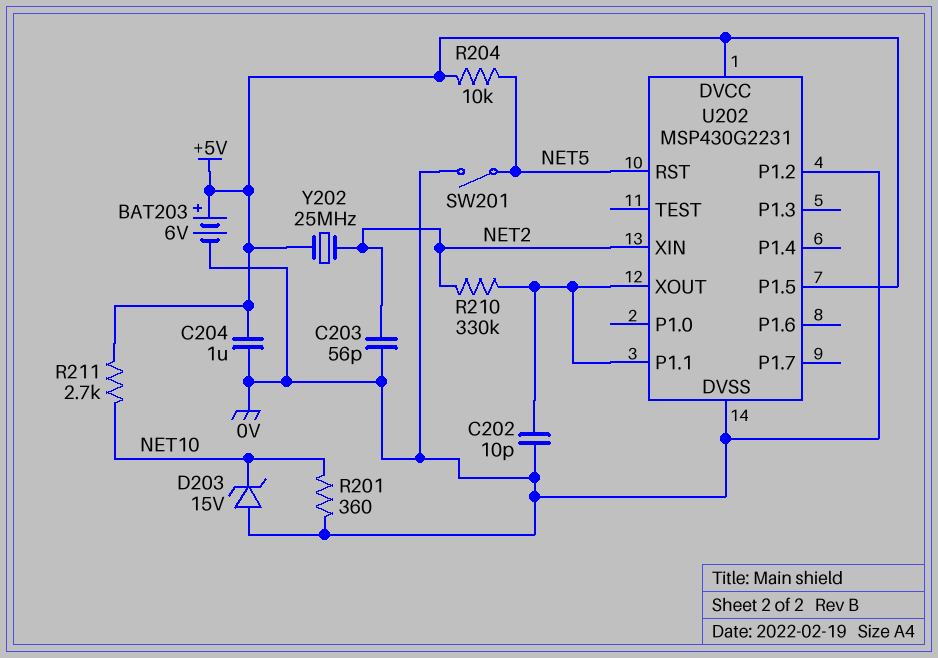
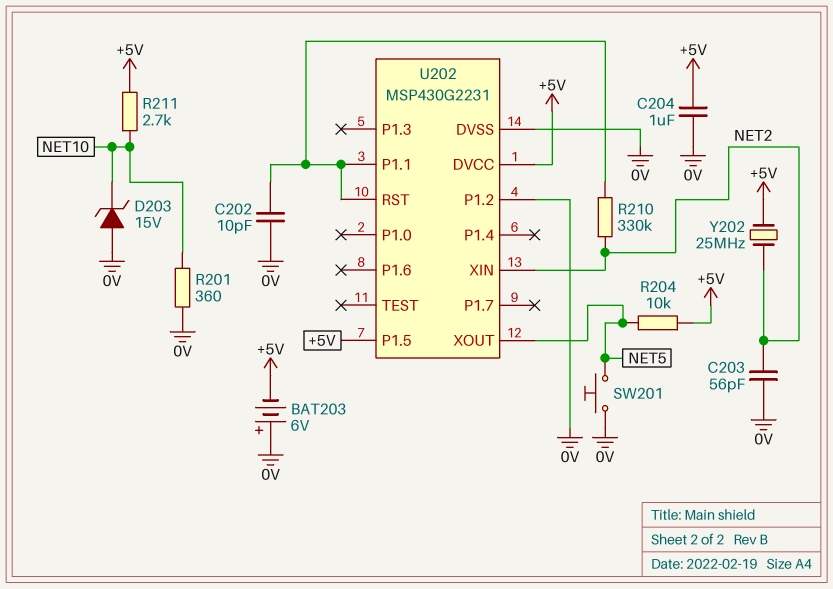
BAT203: 6V (plus +5V, minus 0V) -> 6V (plus 0V, minus +5V)
SW201: switch (0V, NET5) -> button (0V, NET5)
U202 pin RST: NET5 -> U202/P1.1
U202 pin XOUT: U202/P1.1 -> NET5

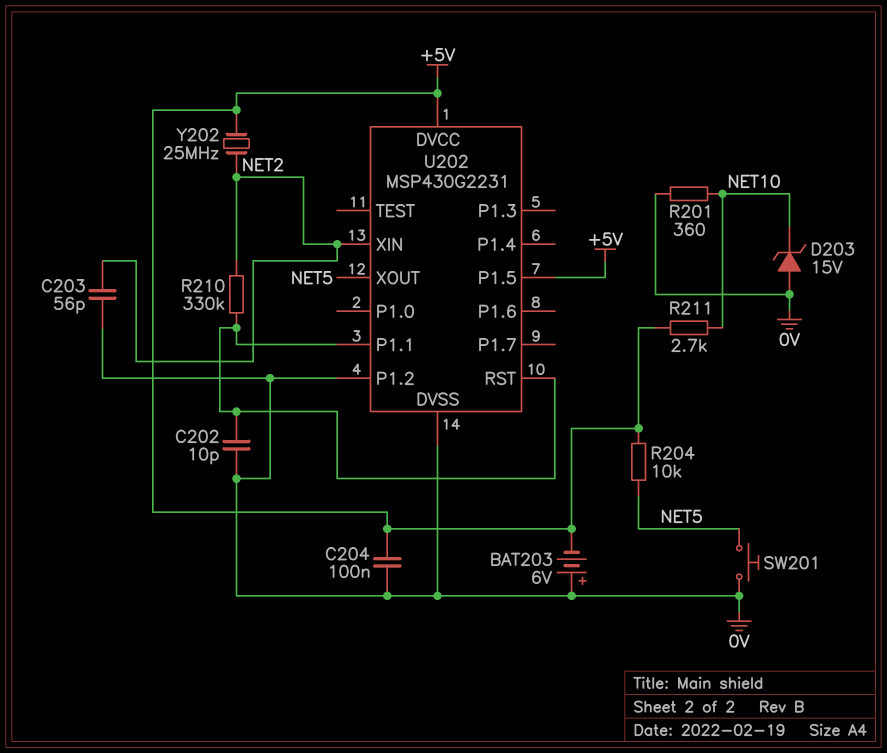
C204: 1uF (+5V, 0V) -> 100nF (+5V, 0V)

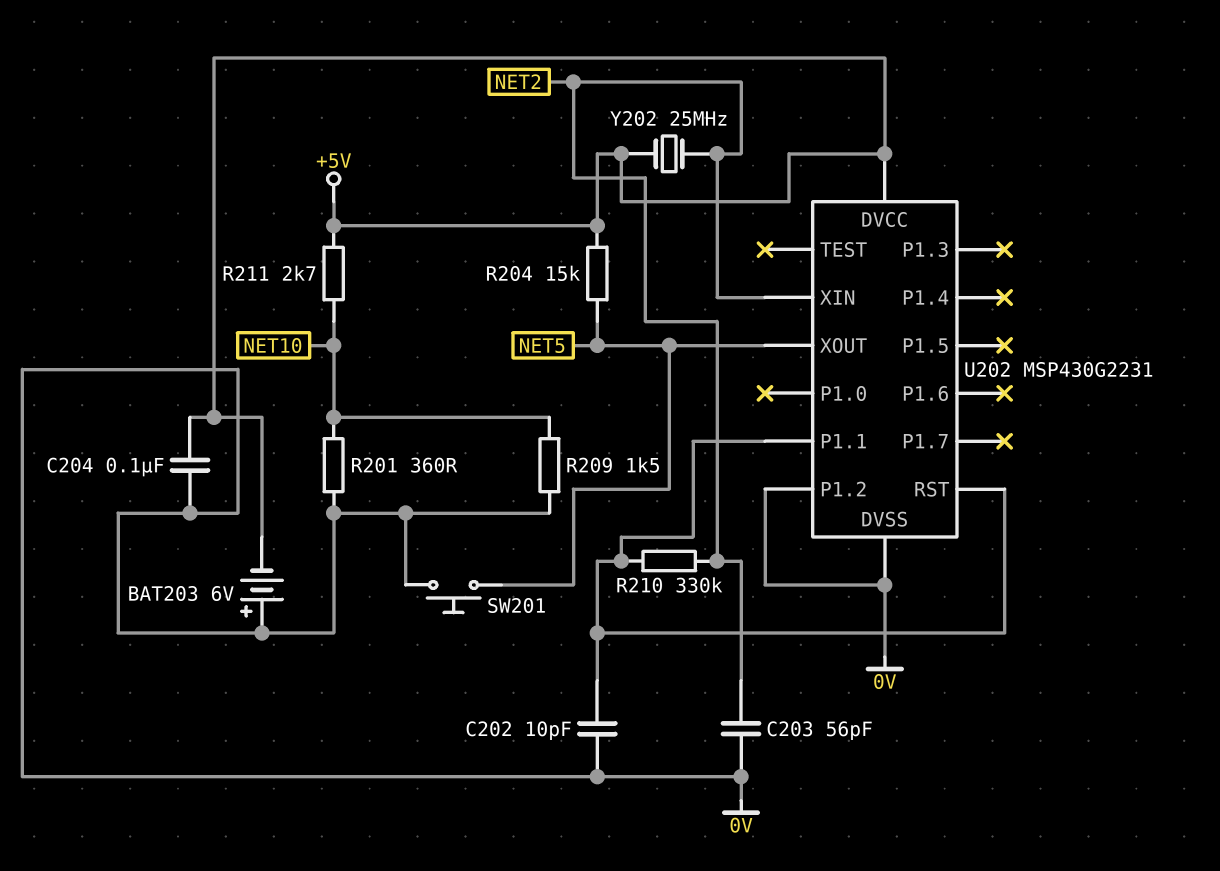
D203: zener 15V (A 0V, K NET10) -> none
R204: 10k (+5V, NET5) -> 15k (+5V, NET5)
R209: none -> 1.5k (0V, NET10)
U202 pin P1.5: +5V -> none

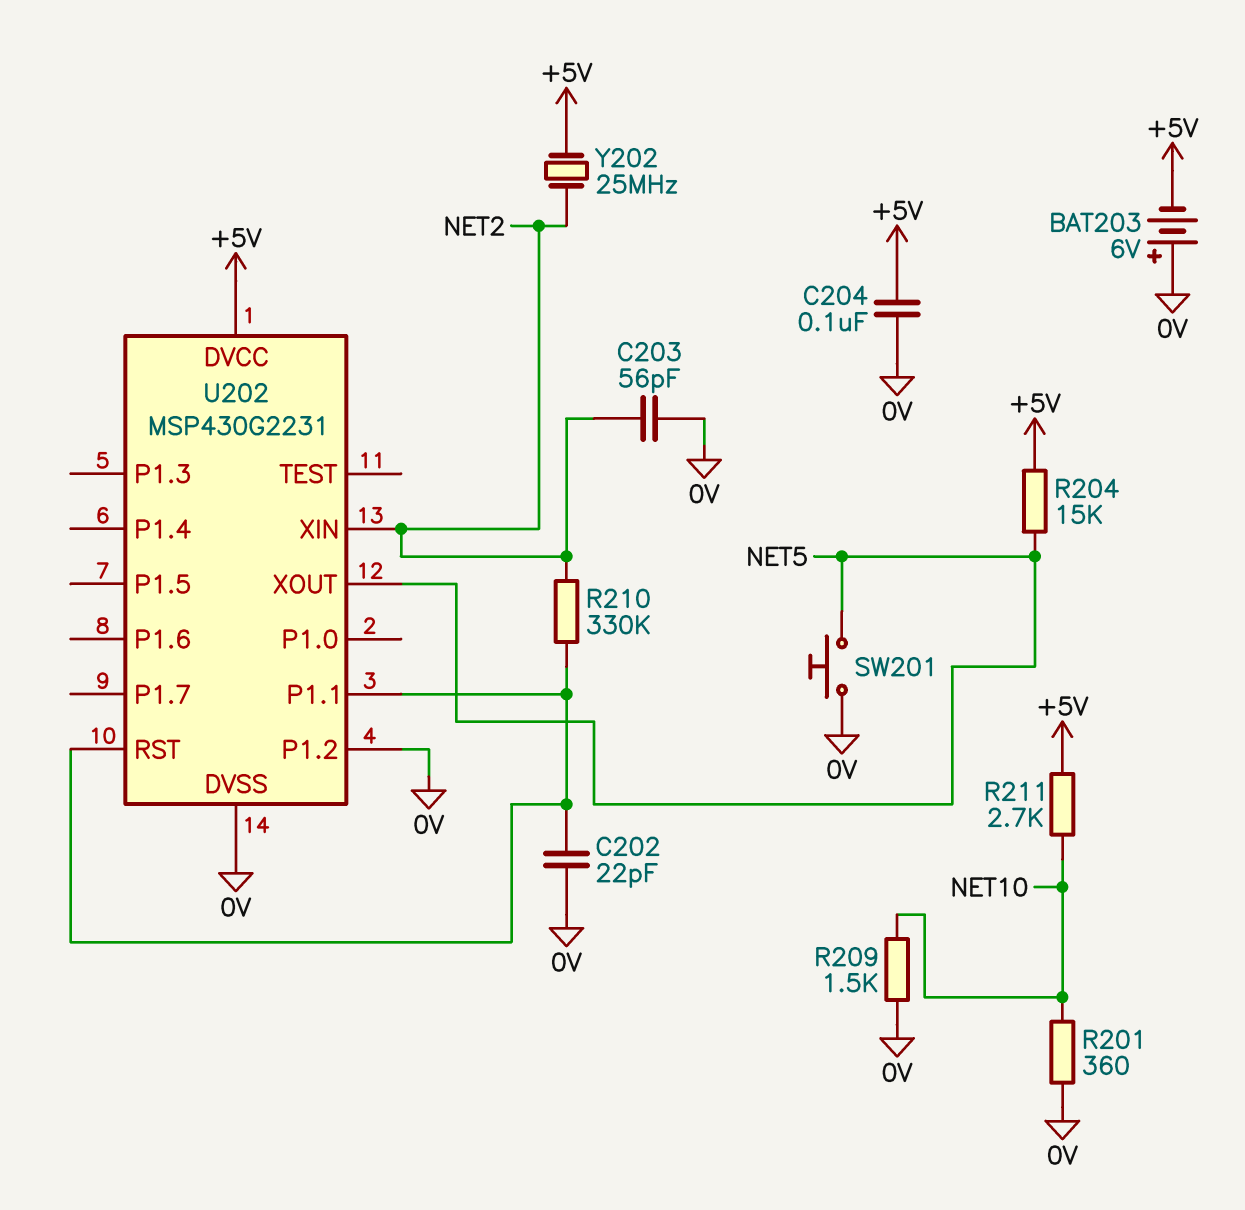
C202: 10pF (0V, U202/P1.1) -> 22pF (0V, U202/P1.1)

